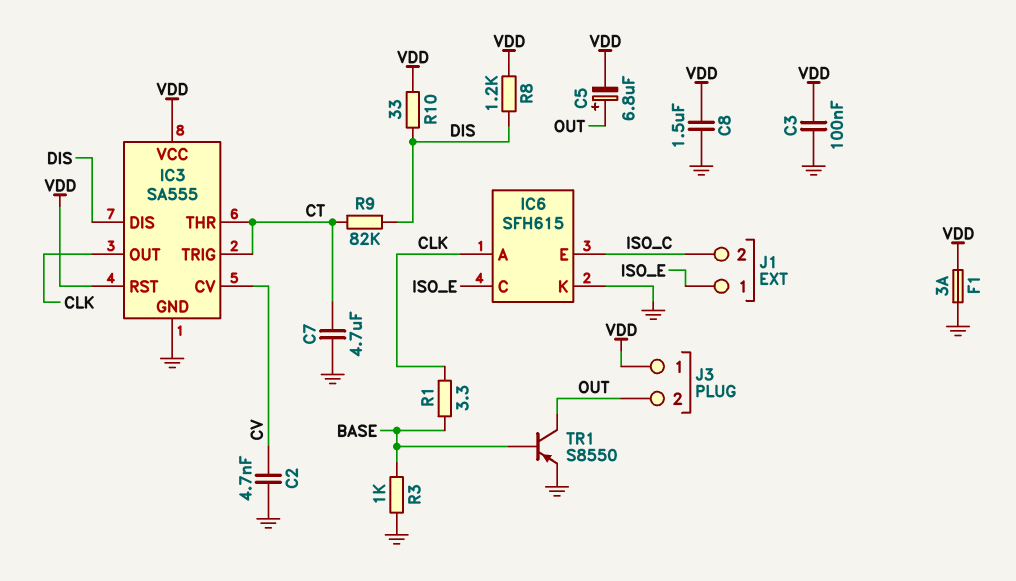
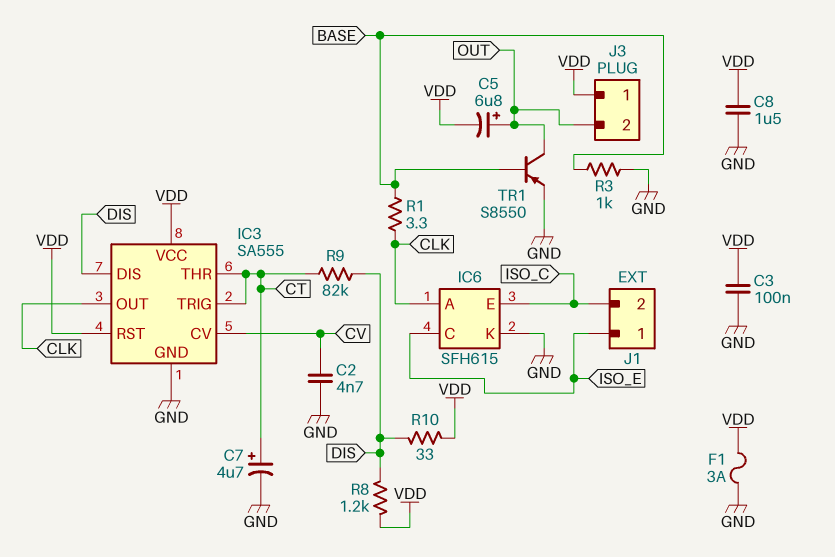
C7: 4.7uF (CT, GND) -> 4.7uF (plus CT, minus GND)

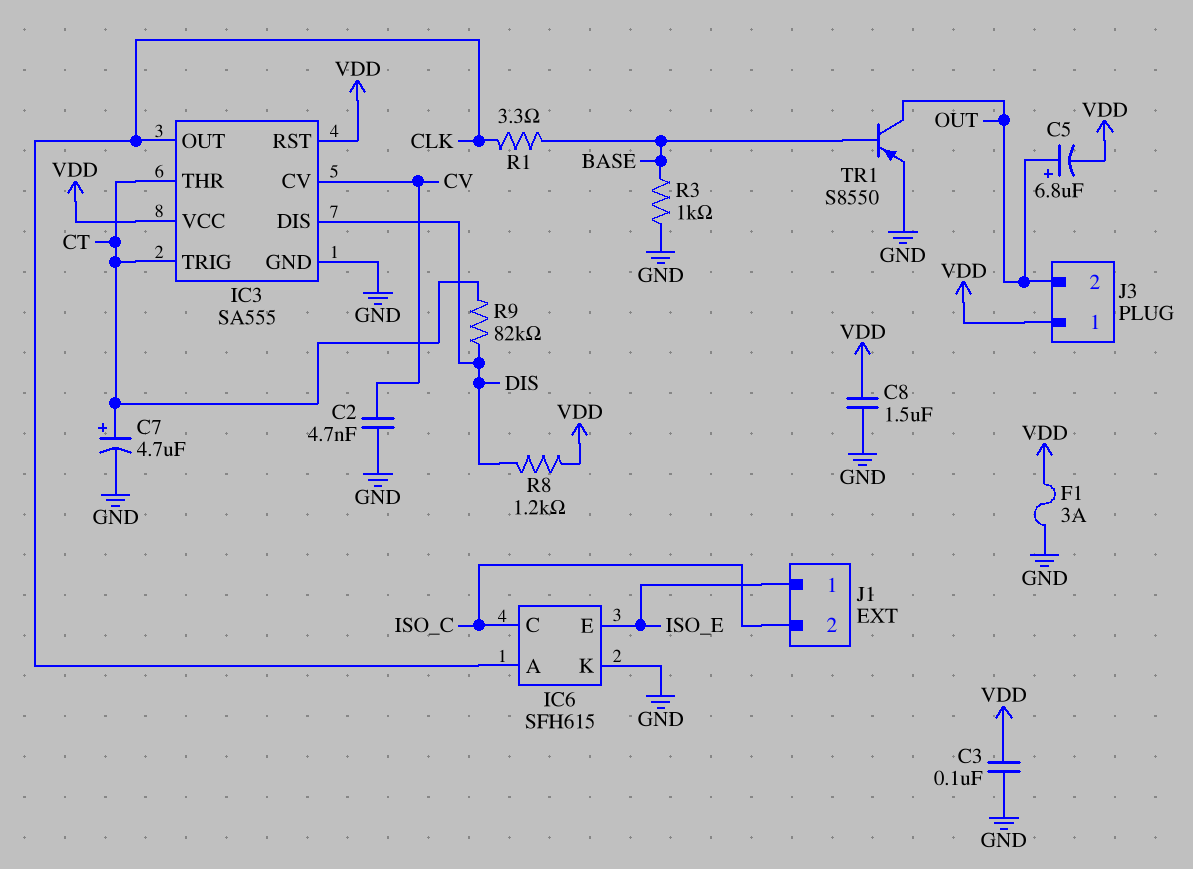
IC6 pin C: ISO_E -> ISO_C
IC6 pin E: ISO_C -> ISO_E
R10: 33 (DIS, VDD) -> none

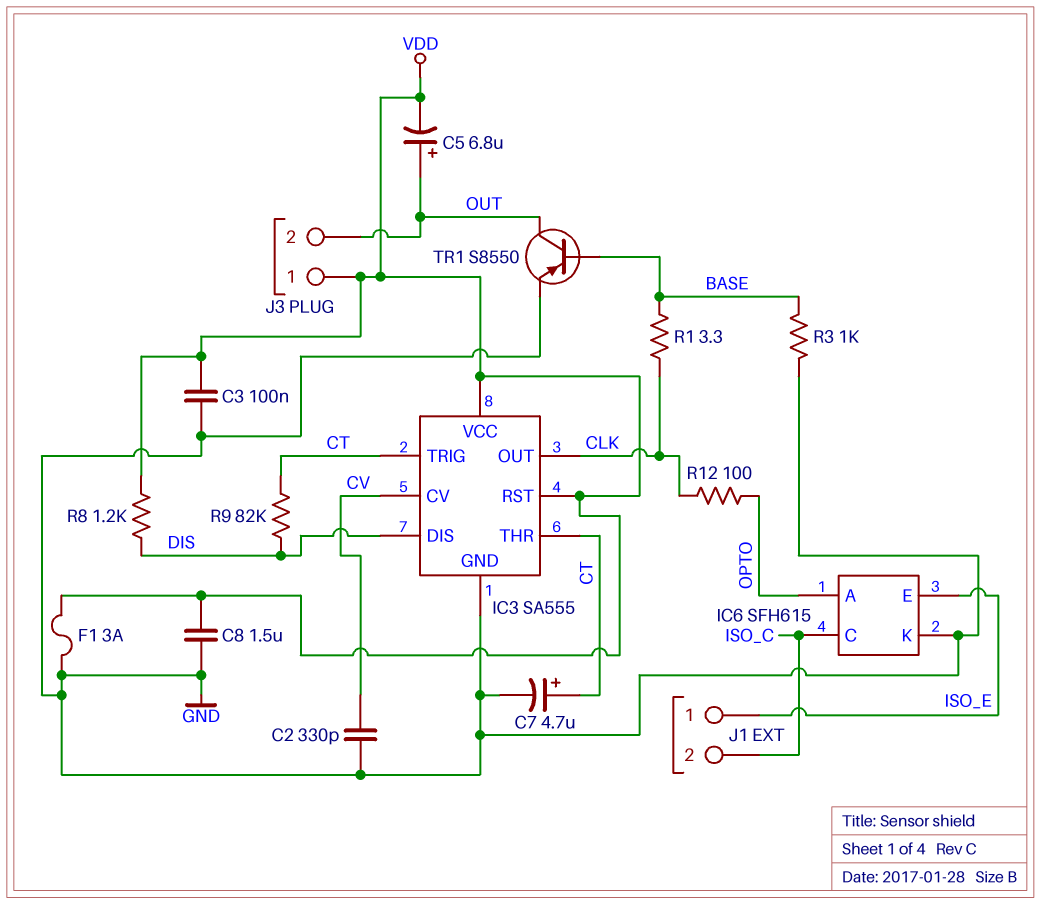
C2: 4.7nF (CV, GND) -> 330pF (CV, GND)
IC6 pin A: CLK -> OPTO
R12: none -> 100 (CLK, OPTO)

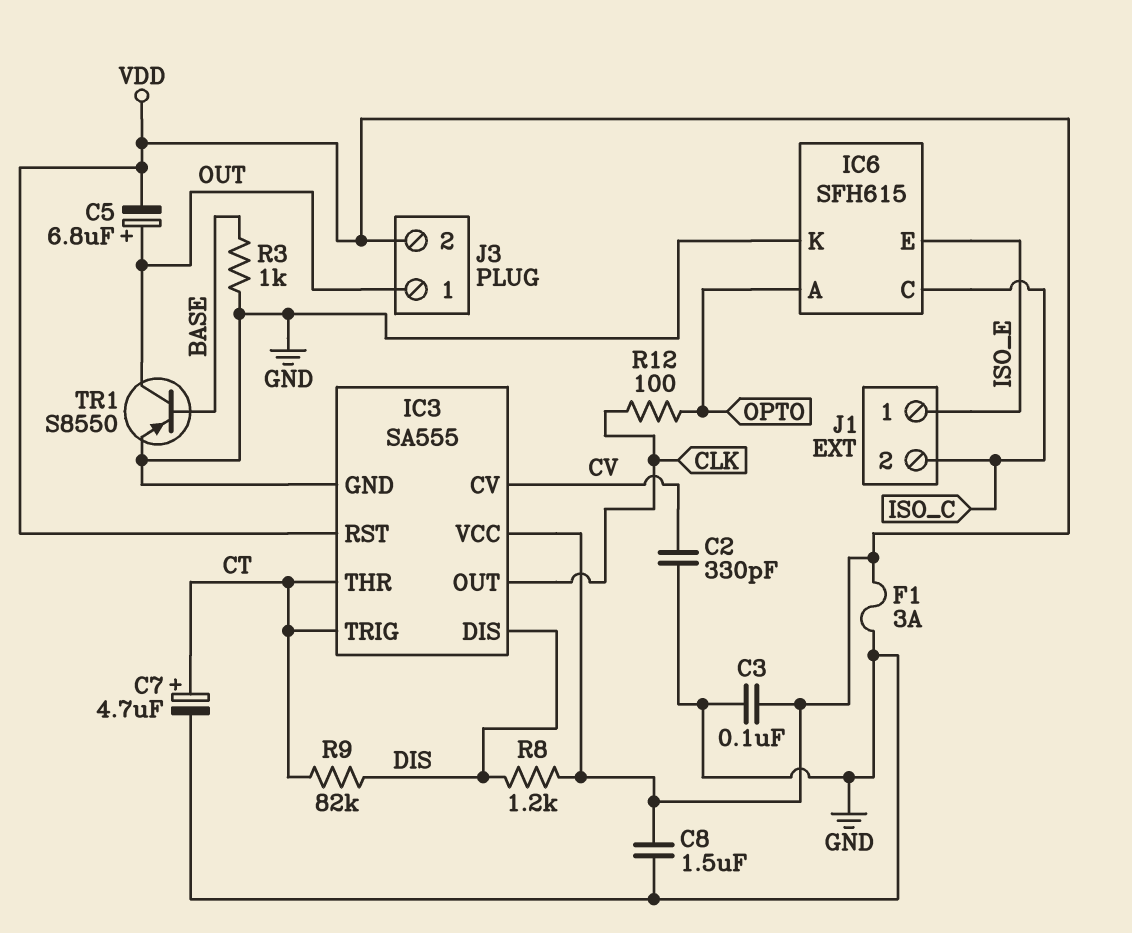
J3 pin 1: VDD -> OUT
J3 pin 2: OUT -> VDD
R1: 3.3 (BASE, CLK) -> none

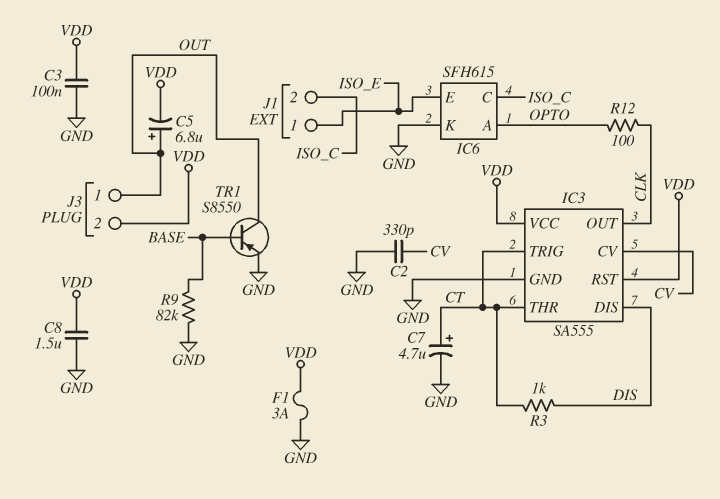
R3: 1k (BASE, GND) -> 1k (CT, DIS)
R8: 1.2k (DIS, VDD) -> none
R9: 82k (CT, DIS) -> 82k (BASE, GND)

